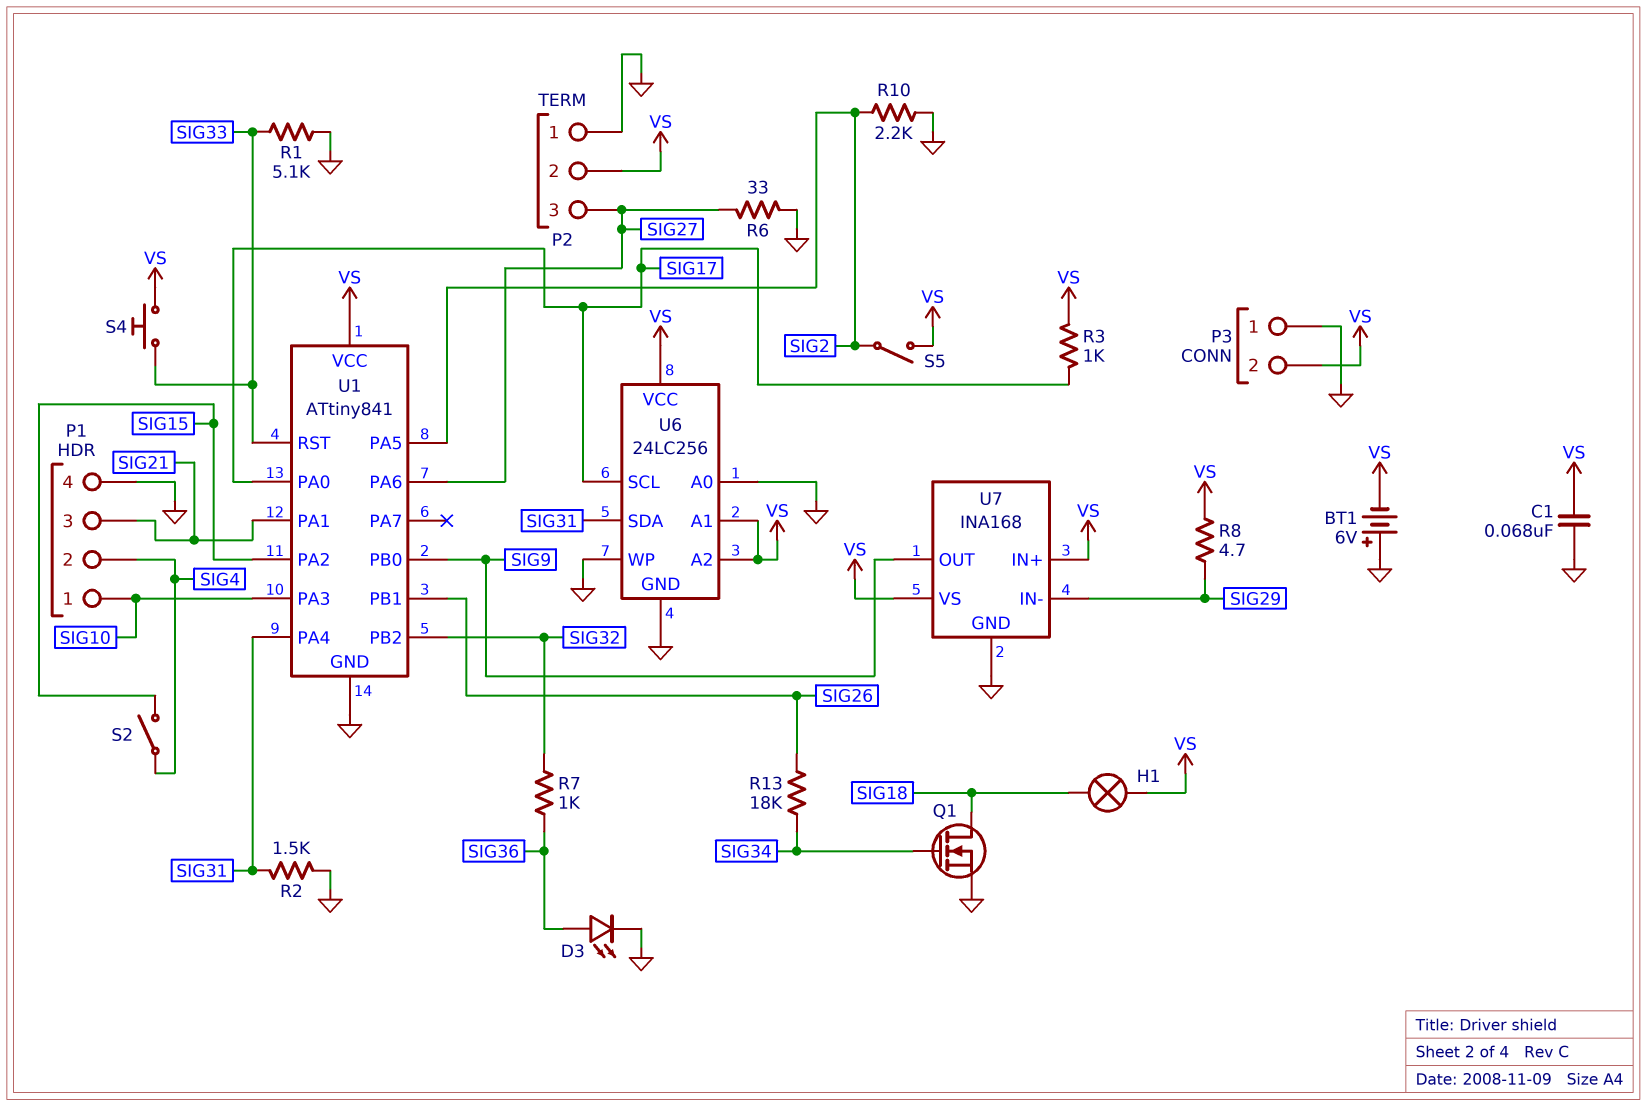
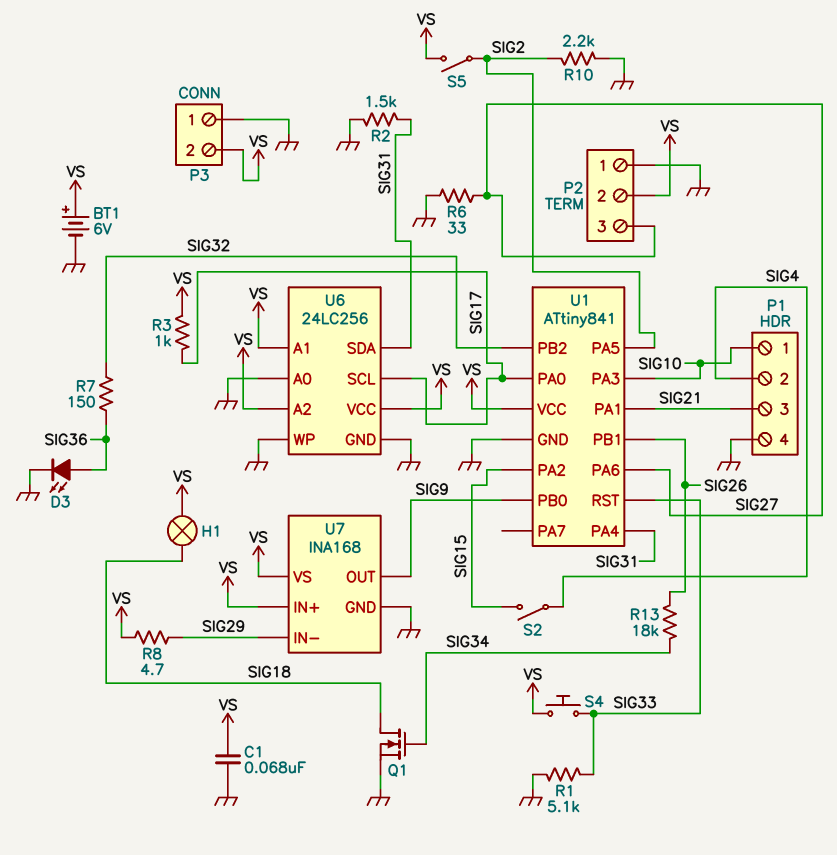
BT1: 6V (plus GND, minus VS) -> 6V (plus VS, minus GND)
R7: 1k (SIG32, SIG36) -> 150 (SIG32, SIG36)

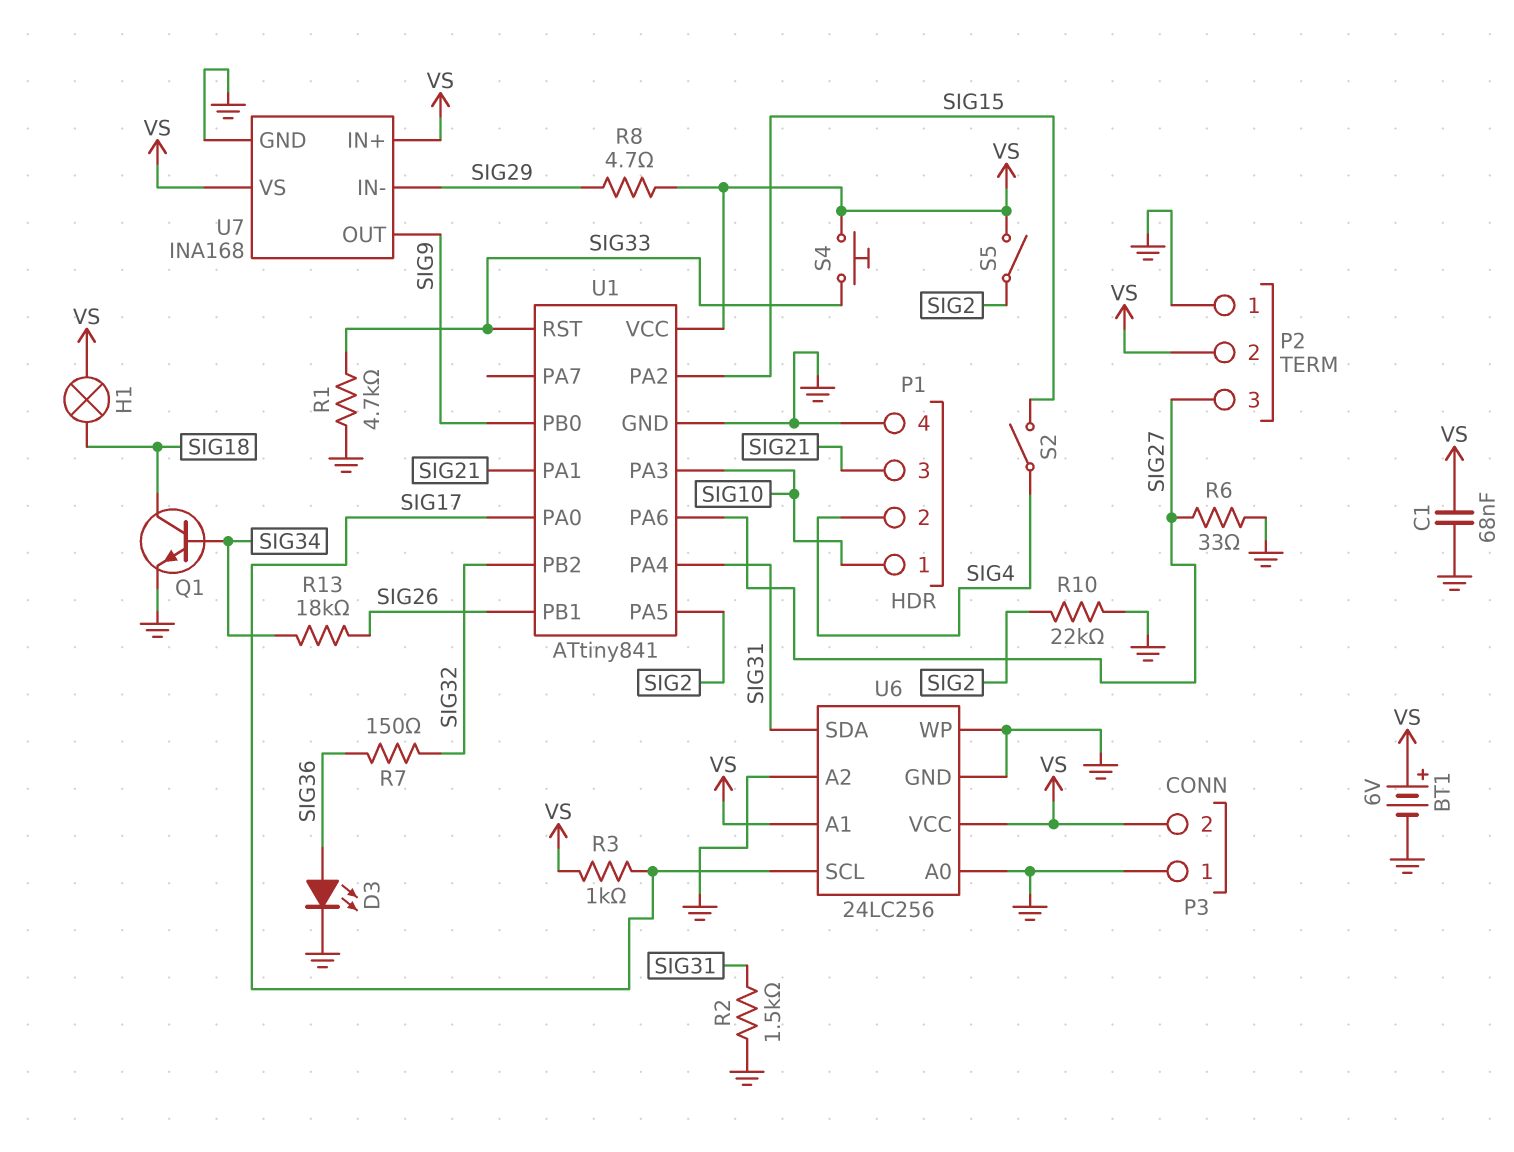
Q1: NMOS (G SIG34, D SIG18, S GND) -> NPN (B SIG34, C SIG18, E GND)
R1: 5.1k (GND, SIG33) -> 4.7k (GND, SIG33)
R10: 2.2k (GND, SIG2) -> 22k (GND, SIG2)
U6 pin A2: VS -> GND

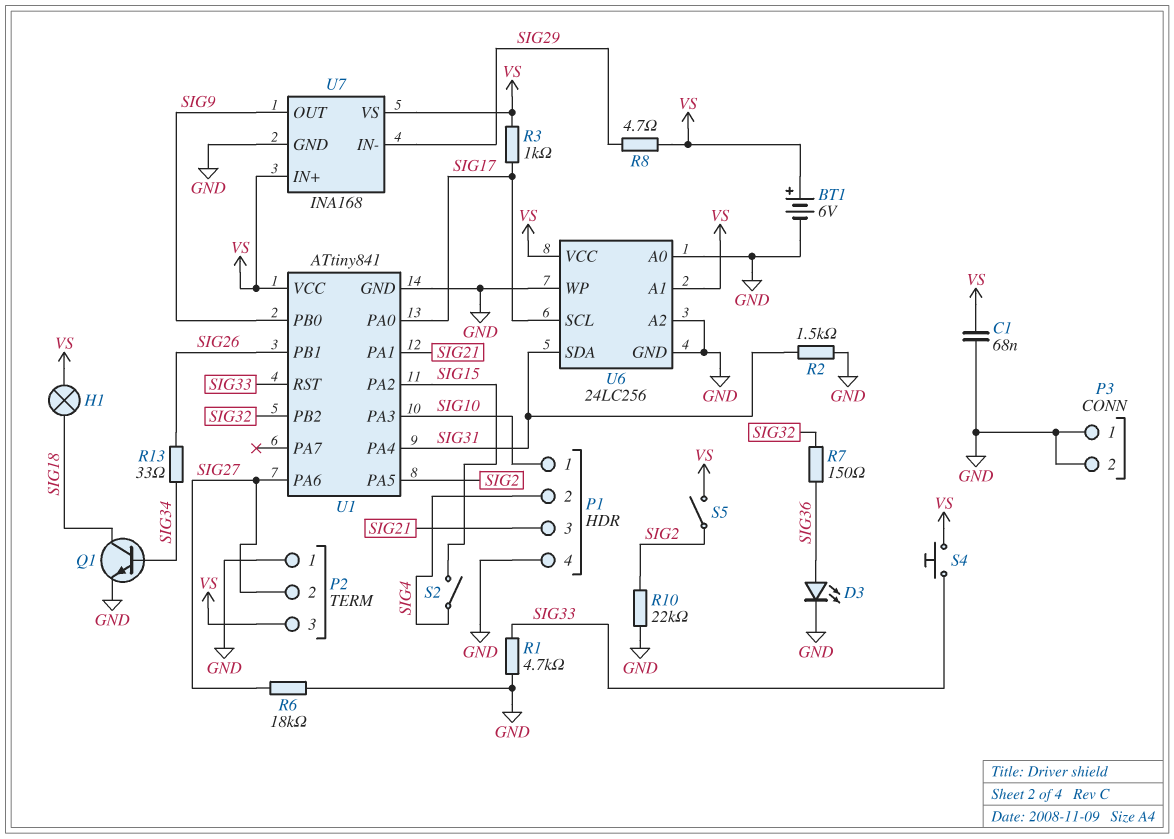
P2 pin 2: VS -> SIG27
P2 pin 3: SIG27 -> VS
P3 pin 2: VS -> GND
R6: 33 (GND, SIG27) -> 18k (GND, SIG27)
R13: 18k (SIG26, SIG34) -> 33 (SIG26, SIG34)

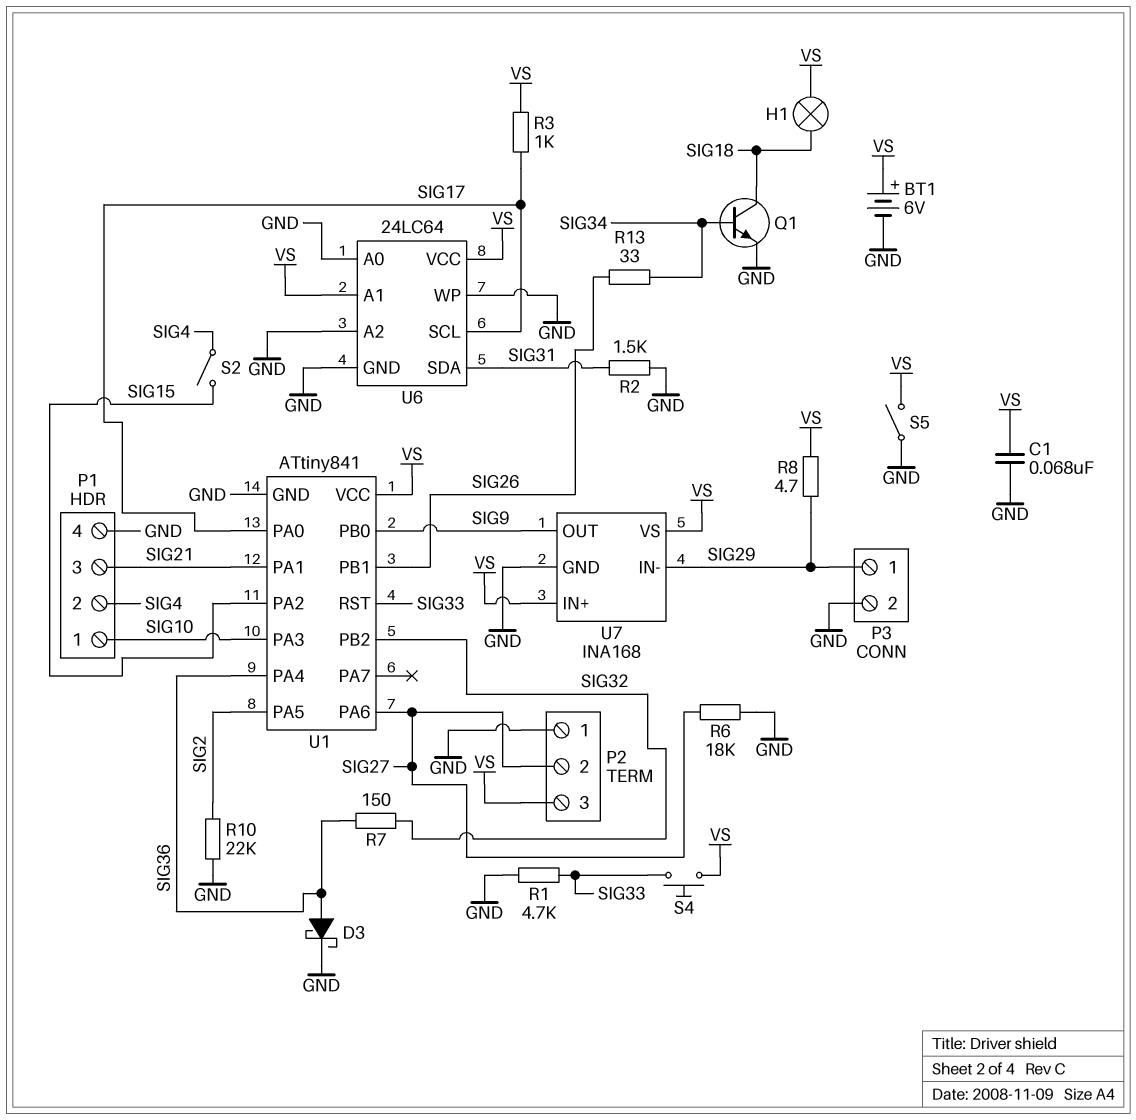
D3: LED (A SIG36, K GND) -> schottky (A SIG36, K GND)
P3 pin 1: GND -> SIG29
S5: switch (SIG2, VS) -> switch (GND, VS)
U1 pin PA4: SIG31 -> SIG36
U6: 24LC256 -> 24LC64

